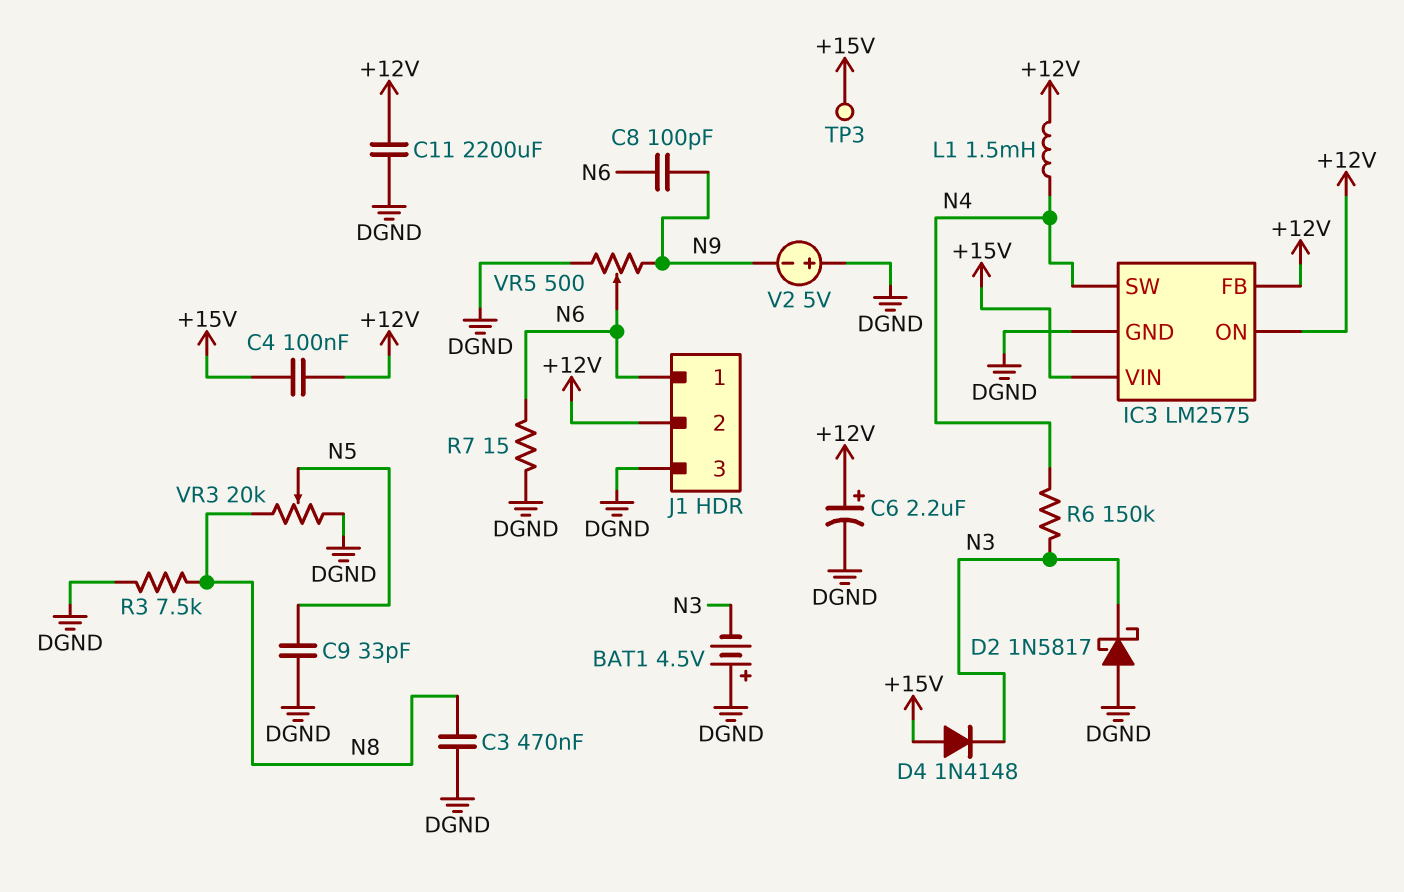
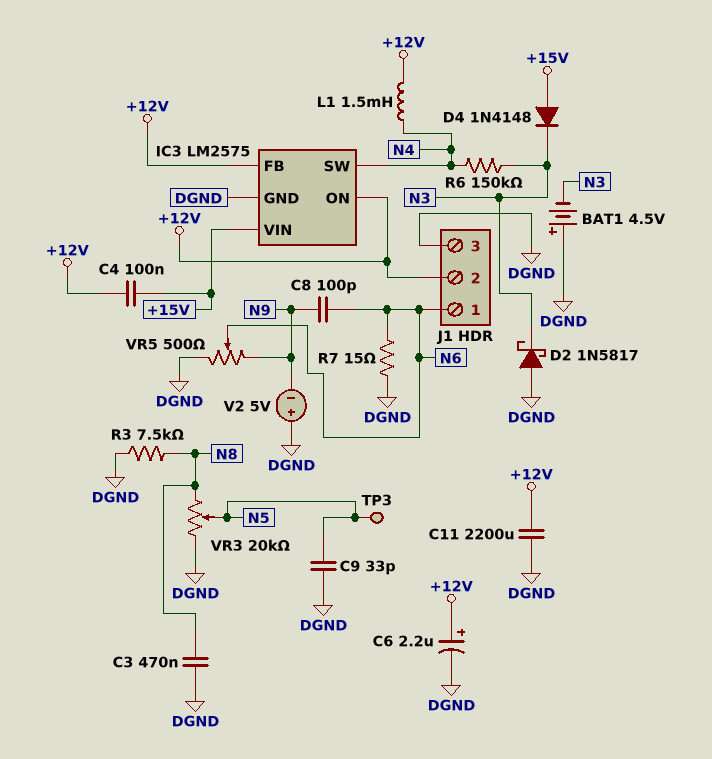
TP3: test point (+15V) -> test point (N5)

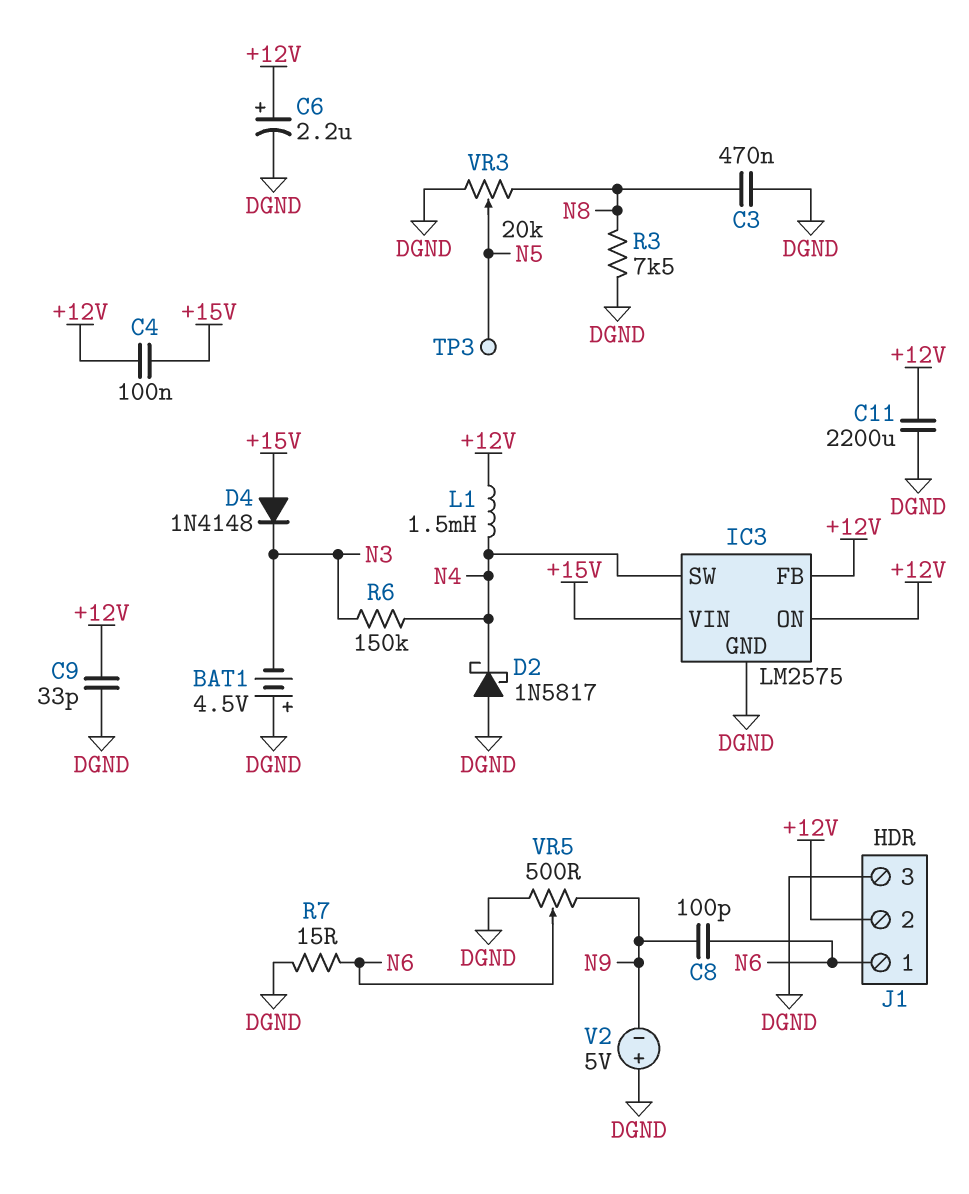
C9: 33pF (DGND, N5) -> 33pF (+12V, DGND)
D2: schottky 1N5817 (A DGND, K N3) -> schottky 1N5817 (A DGND, K N4)

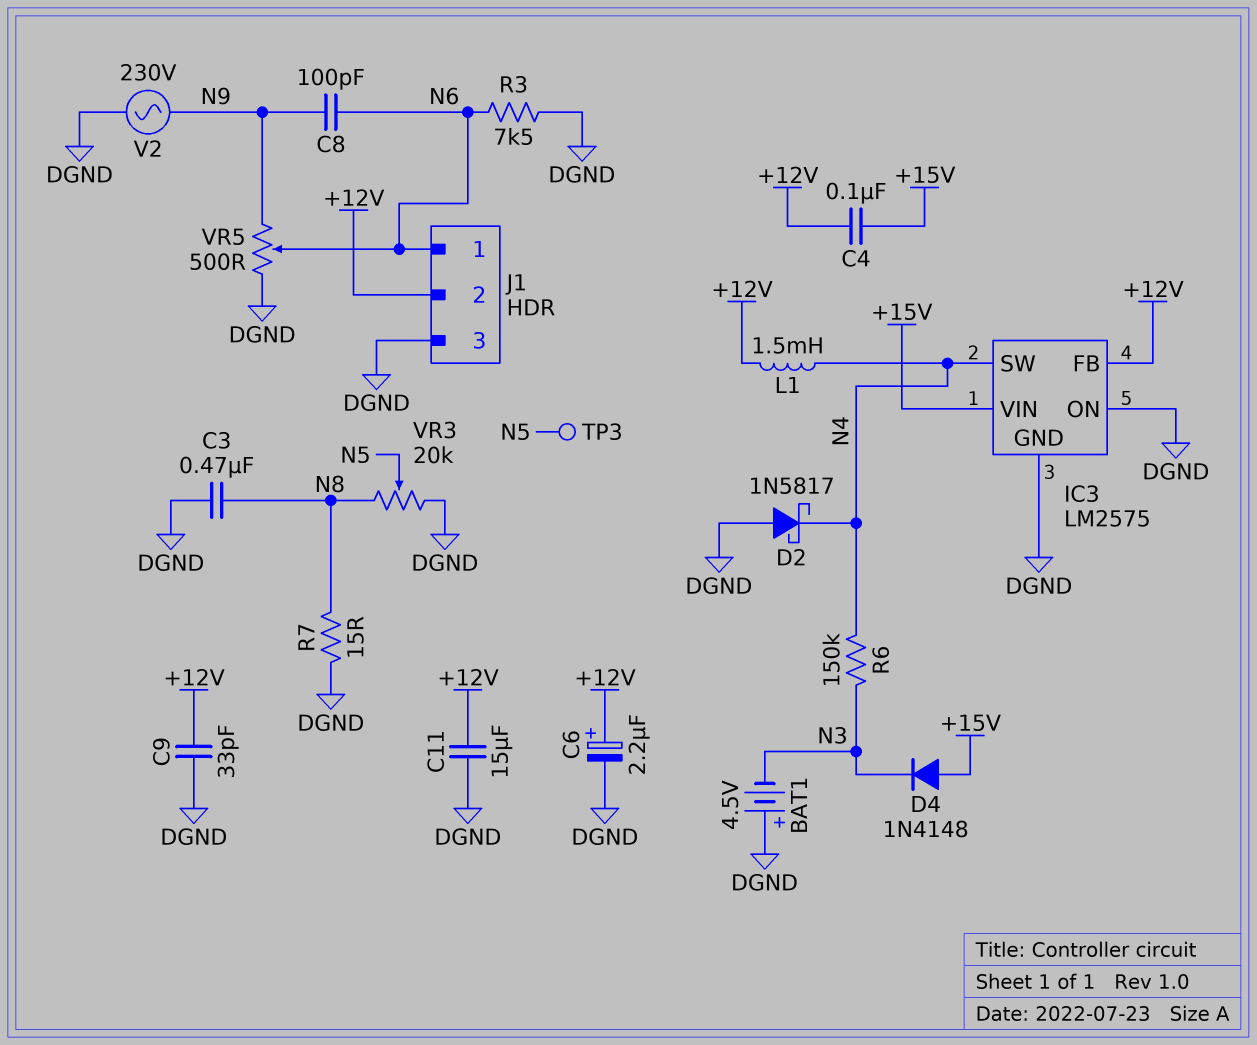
C11: 2200uF (+12V, DGND) -> 15uF (+12V, DGND)
IC3 pin ON: +12V -> DGND
R3: 7.5k (DGND, N8) -> 7.5k (DGND, N6)
R7: 15 (DGND, N6) -> 15 (DGND, N8)
V2: 5V (plus DGND, minus N9) -> AC 230V (DGND, N9)

